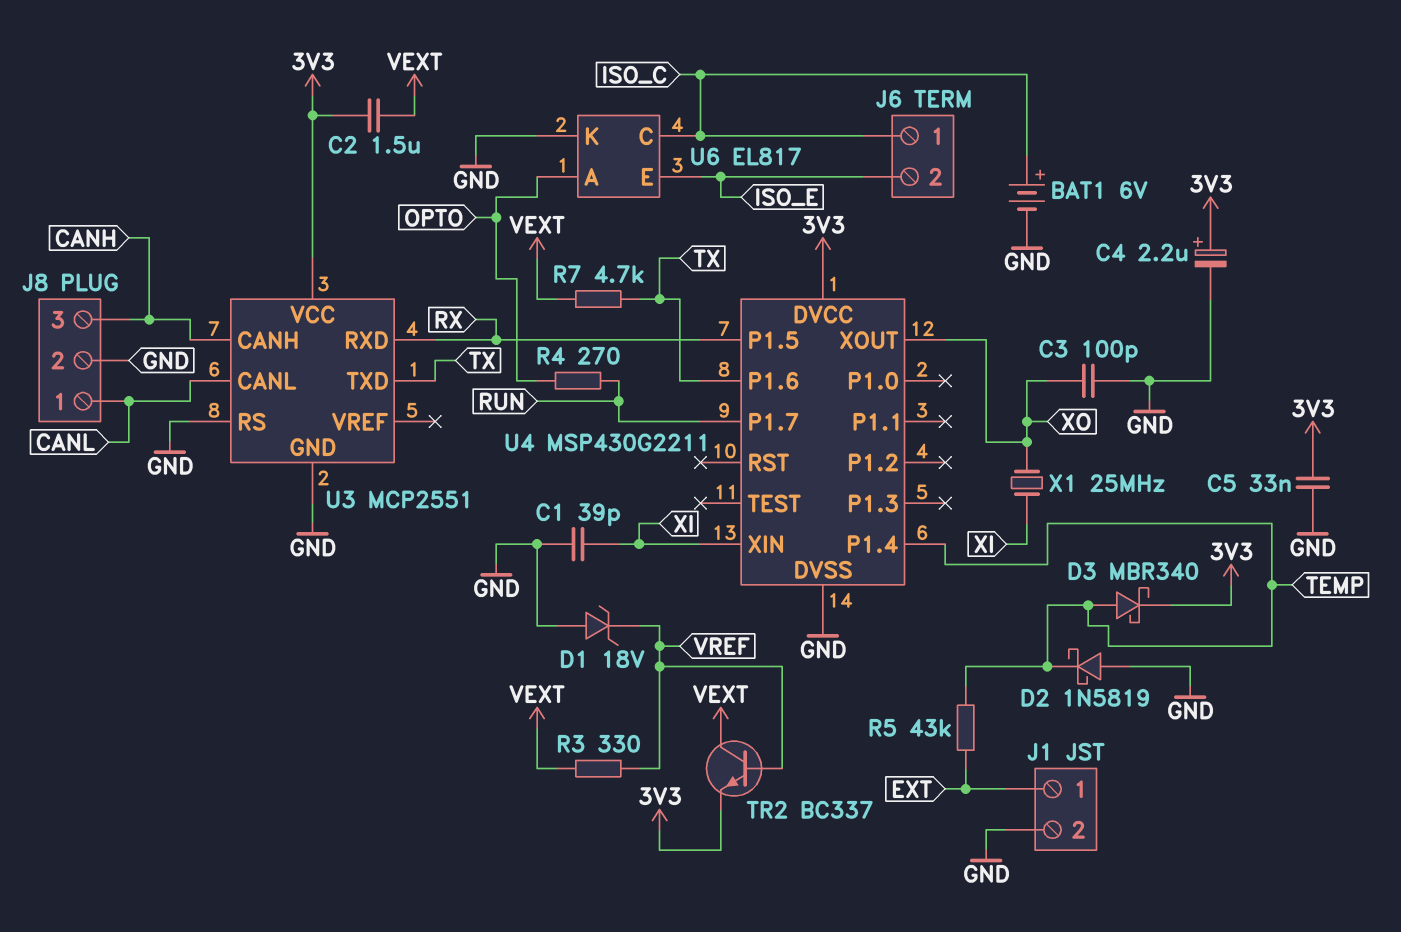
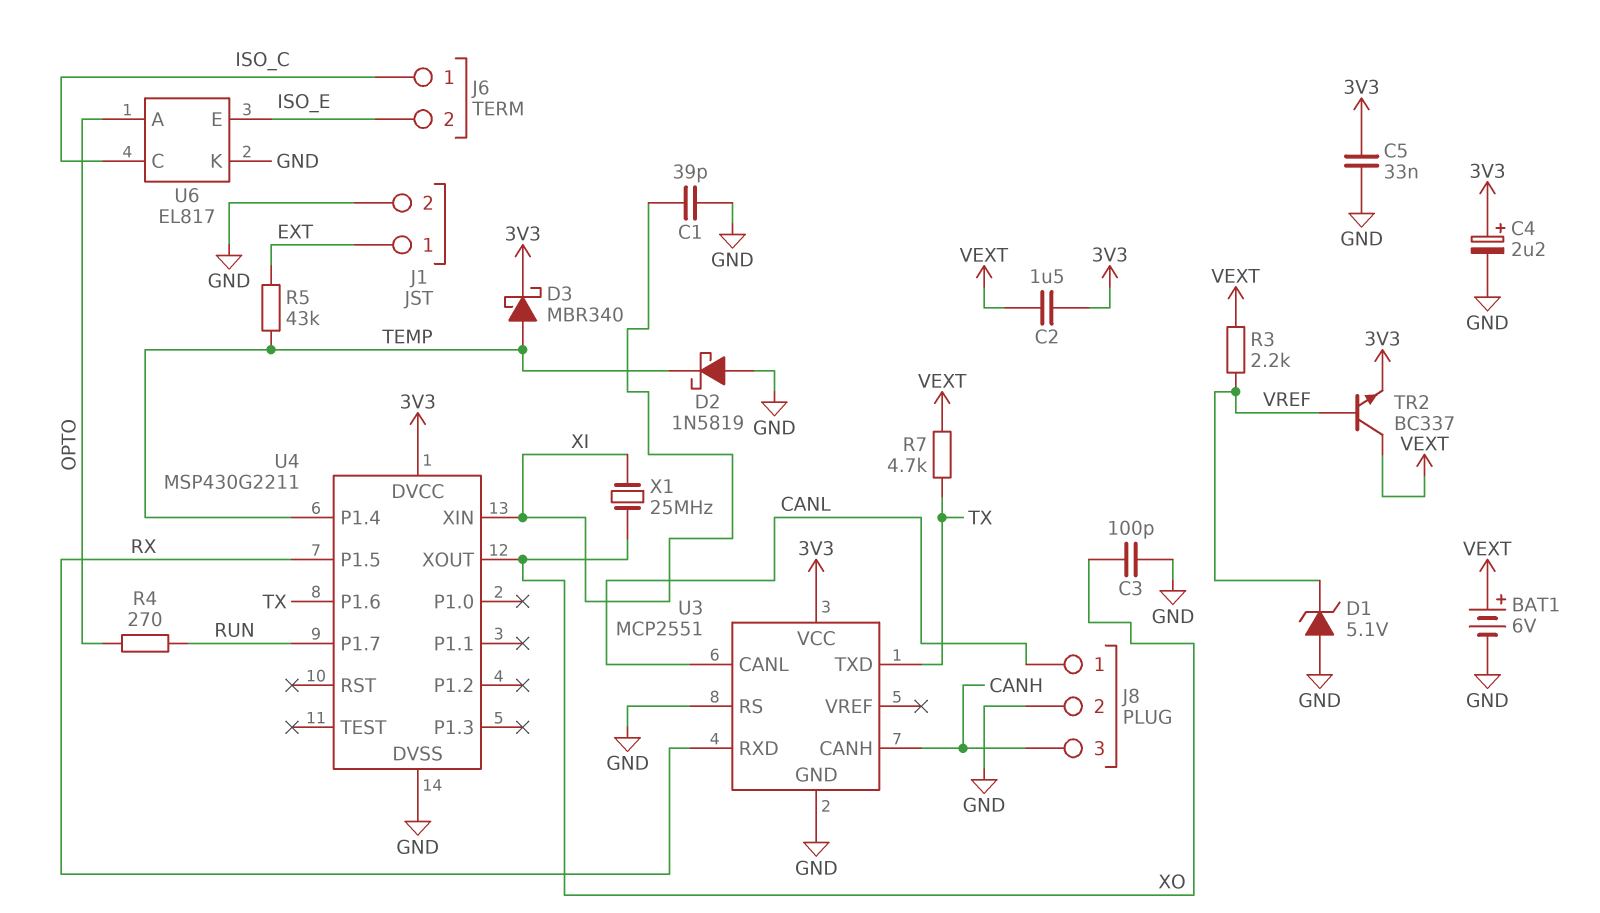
BAT1: 6V (plus ISO_C, minus GND) -> 6V (plus VEXT, minus GND)
D1: zener 18V (A GND, K VREF) -> zener 5.1V (A GND, K VREF)
R3: 330 (VEXT, VREF) -> 2.2k (VEXT, VREF)

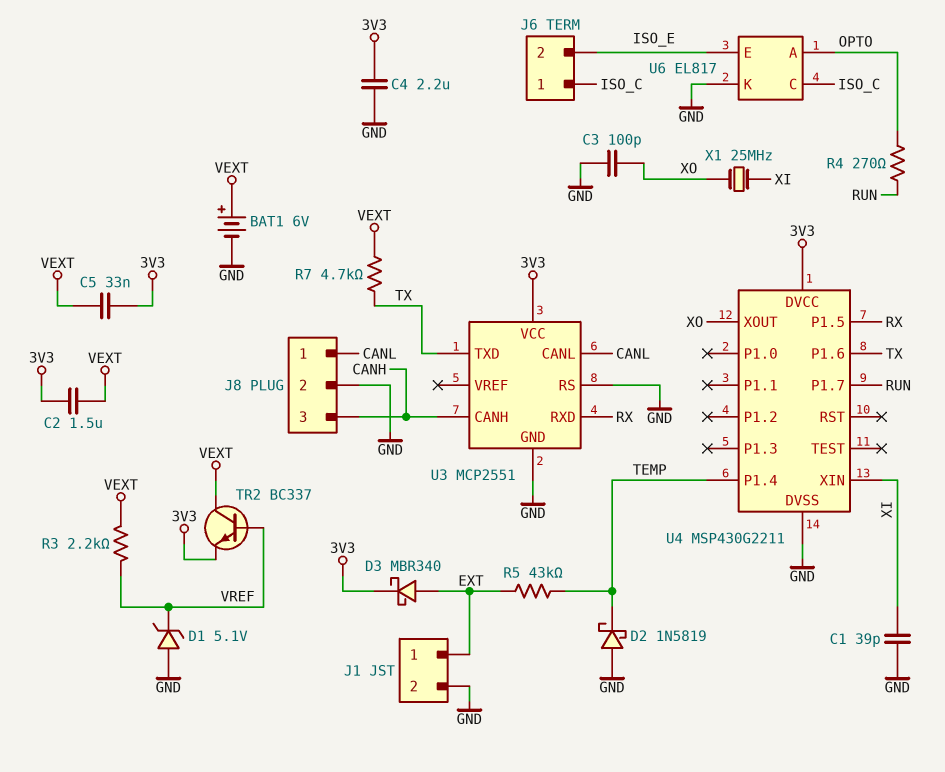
C4: 2.2uF (plus 3V3, minus GND) -> 2.2uF (3V3, GND)
C5: 33nF (3V3, GND) -> 33nF (3V3, VEXT)
D3: schottky MBR340 (A TEMP, K 3V3) -> schottky MBR340 (A EXT, K 3V3)

